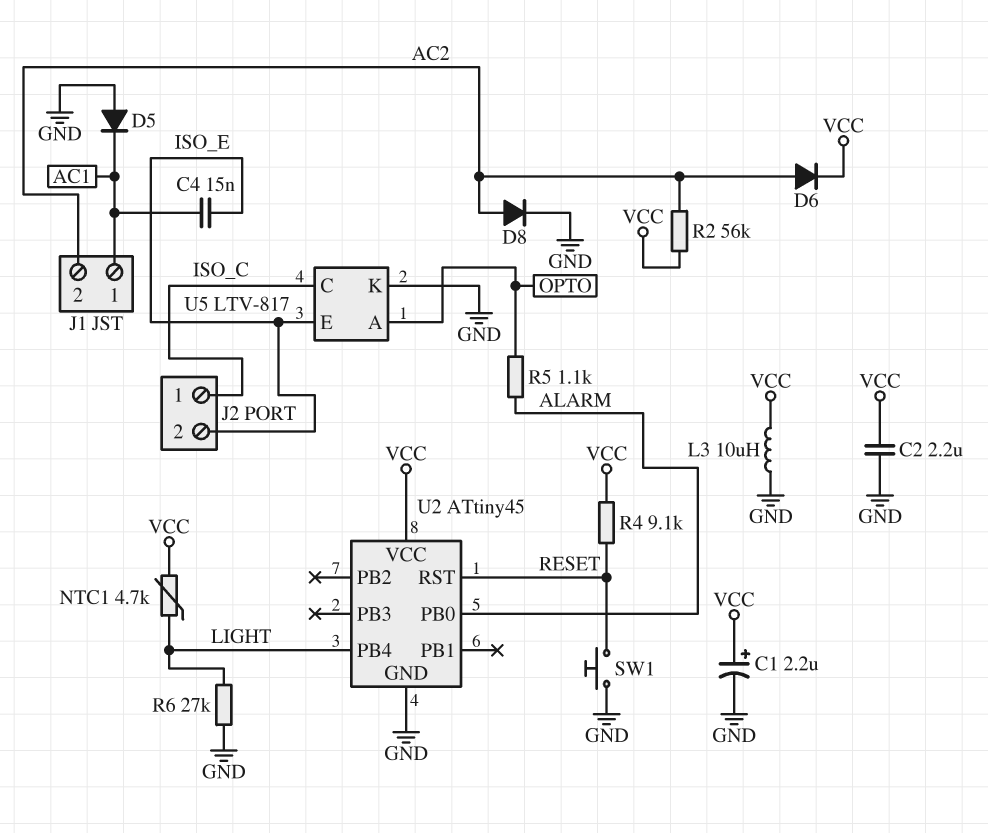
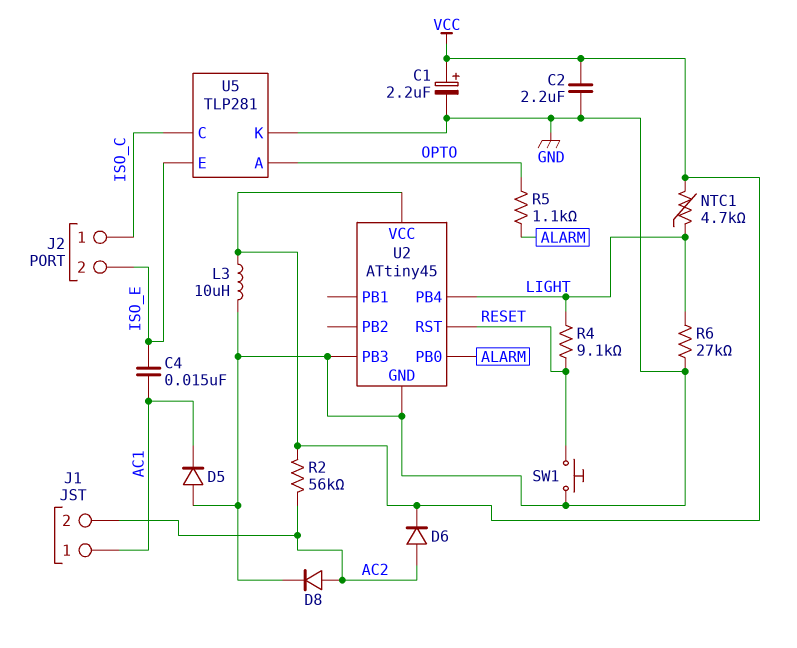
R4: 9.1k (RESET, VCC) -> 9.1k (LIGHT, RESET)
U2 pin PB3: none -> GND
U5: LTV-817 -> TLP281

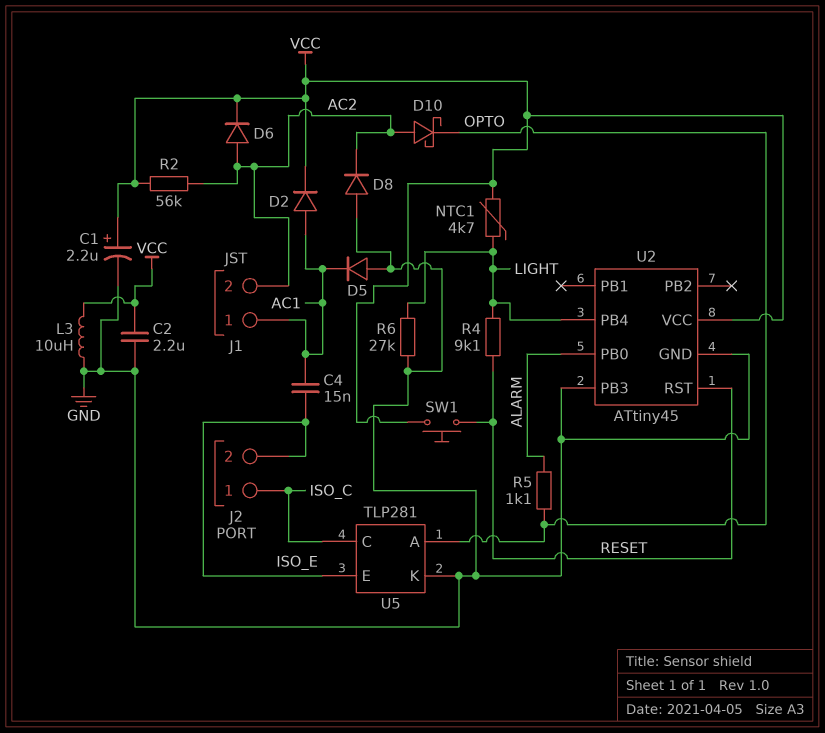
D2: none -> diode (A AC1, K VCC)
D8: diode (A AC2, K GND) -> diode (A GND, K AC2)
D10: none -> schottky (A AC2, K OPTO)
SW1: button (GND, RESET) -> button (RESET, VCC)

